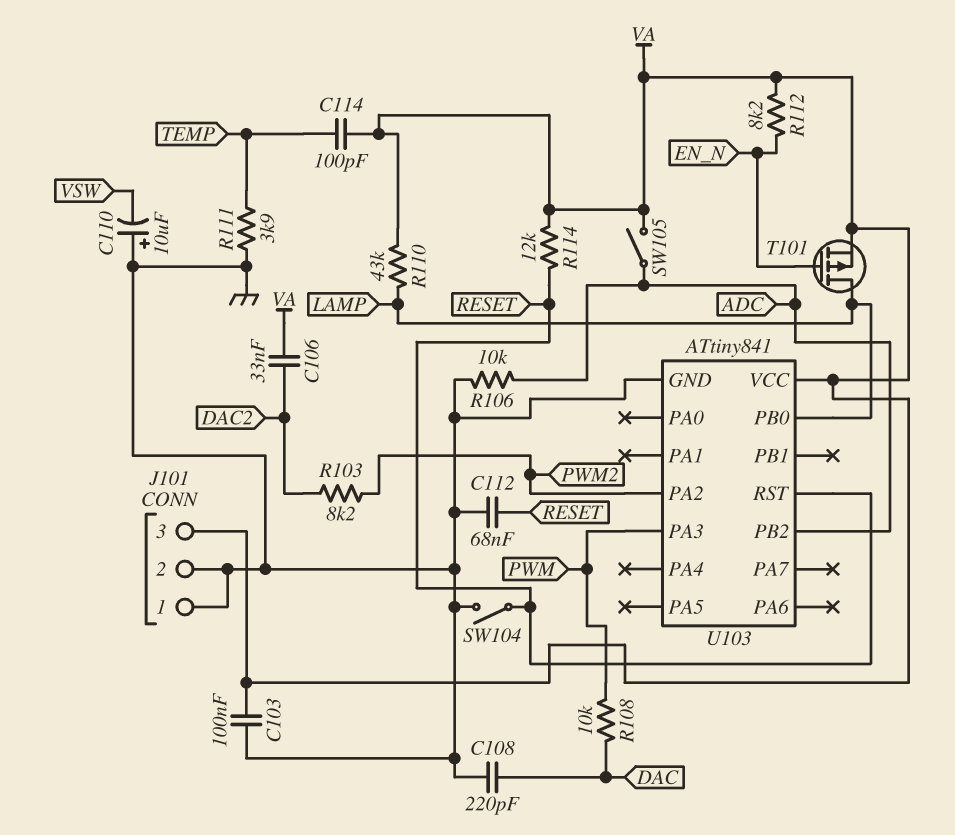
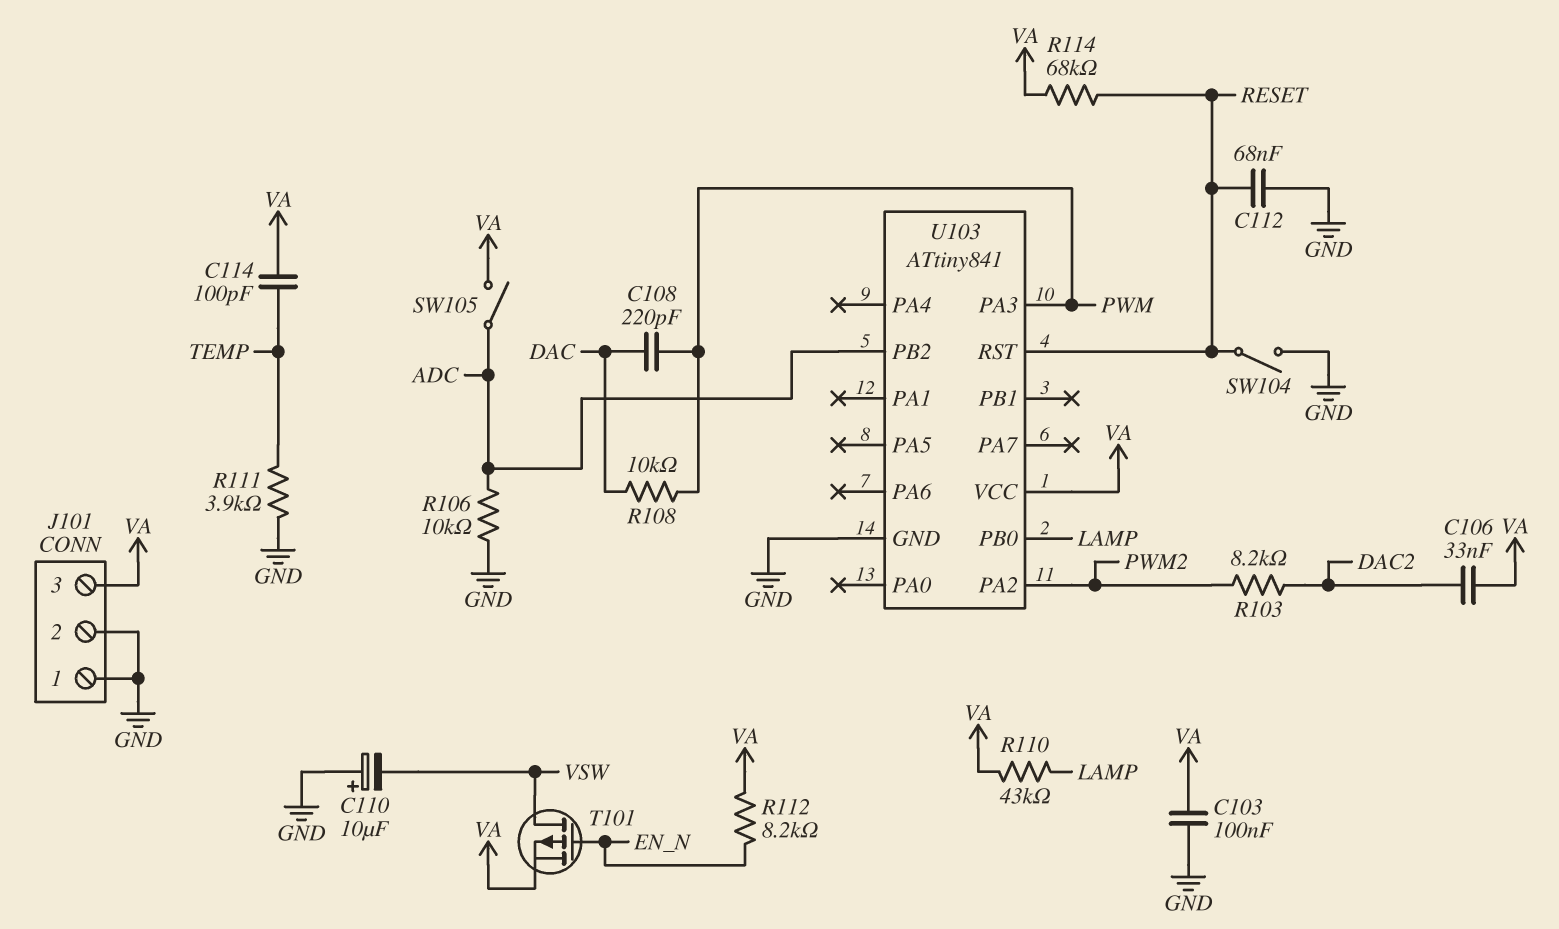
C108: 220pF (DAC, GND) -> 220pF (DAC, PWM)
R114: 12k (RESET, VA) -> 68k (RESET, VA)
T101: PMOS (G EN_N, D LAMP, S VA) -> PMOS (G EN_N, D VSW, S VA)

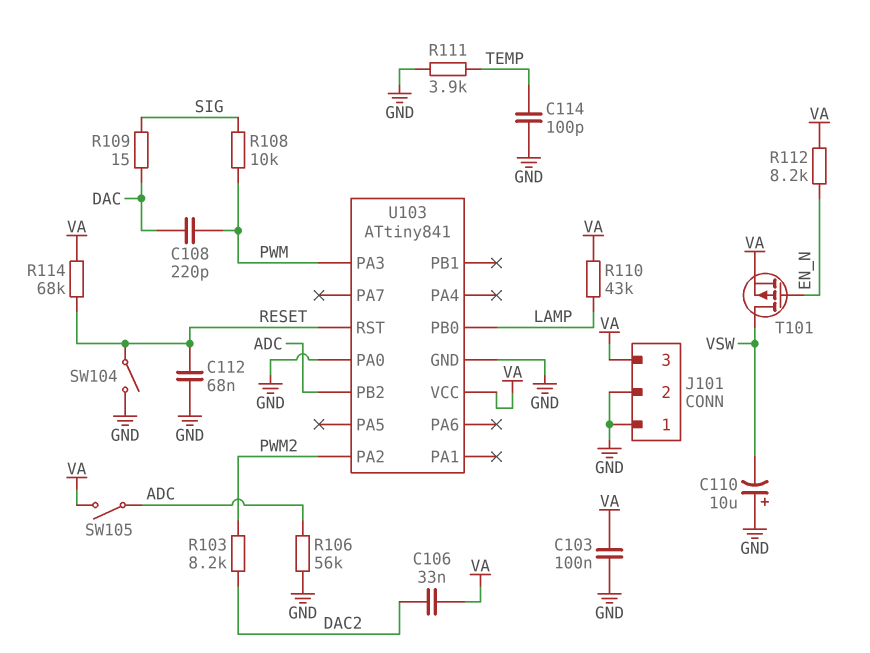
C114: 100pF (TEMP, VA) -> 100pF (GND, TEMP)
R106: 10k (ADC, GND) -> 56k (ADC, GND)
R108: 10k (DAC, PWM) -> 10k (PWM, SIG)
R109: none -> 15 (DAC, SIG)
U103 pin PA0: none -> GND

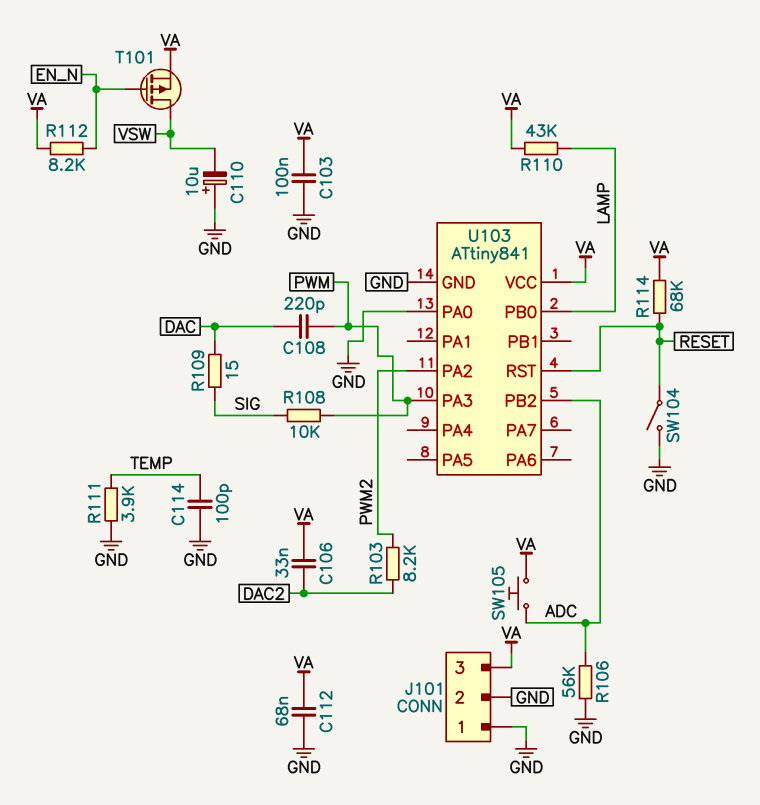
C112: 68nF (GND, RESET) -> 68nF (GND, VA)
SW105: switch (ADC, VA) -> button (ADC, VA)

